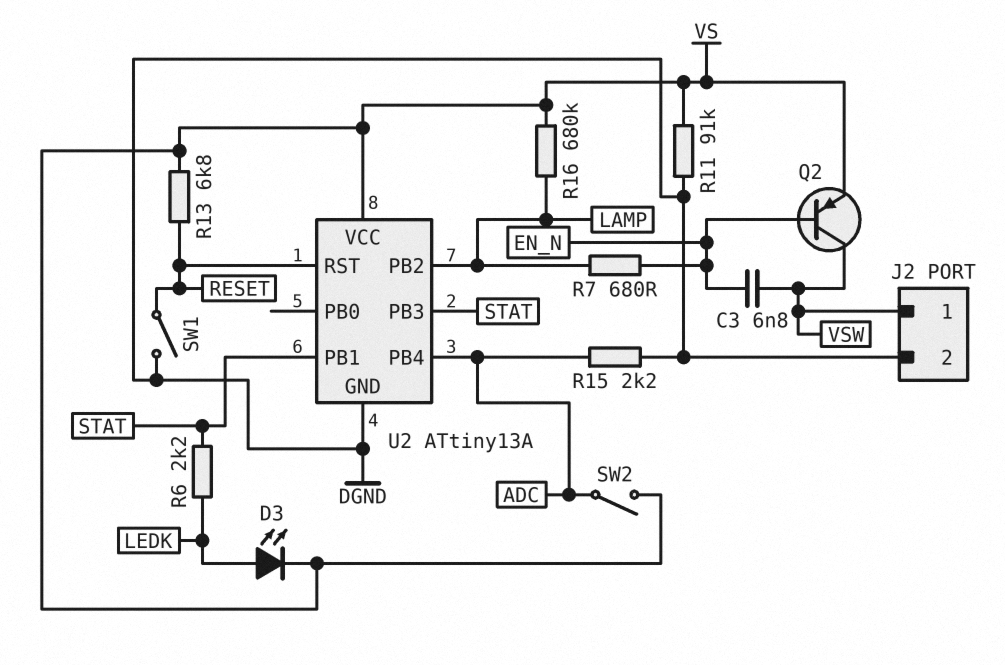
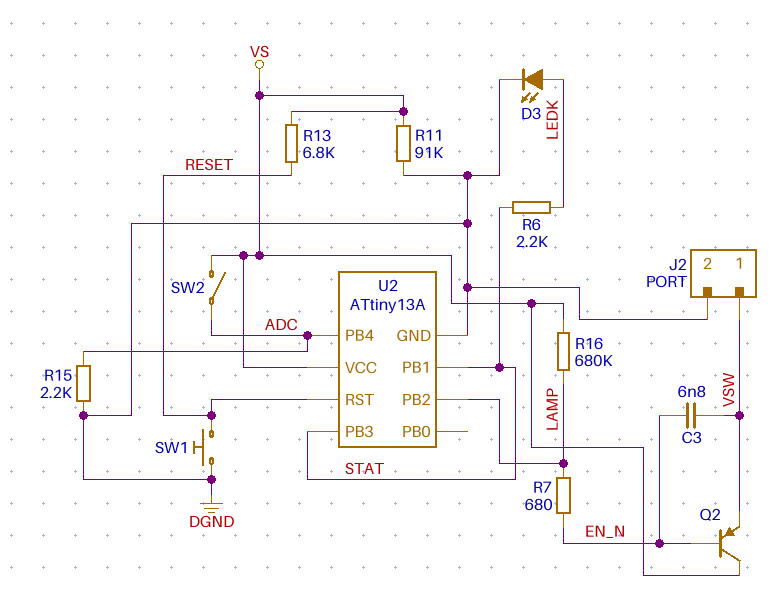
D3: LED (A LEDK, K VS) -> LED (A LEDK, K DGND)
Q2: PNP (B EN_N, C VSW, E VS) -> PNP (B EN_N, C VS, E VSW)
SW1: switch (DGND, RESET) -> button (DGND, RESET)

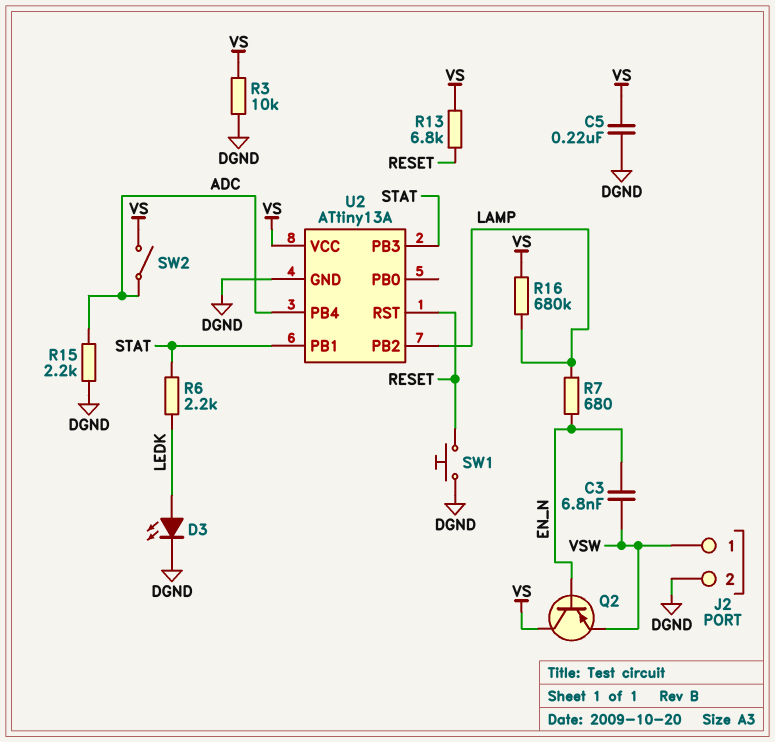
C5: none -> 220nF (DGND, VS)
R3: none -> 10k (DGND, VS)
R11: 91k (DGND, VS) -> none

